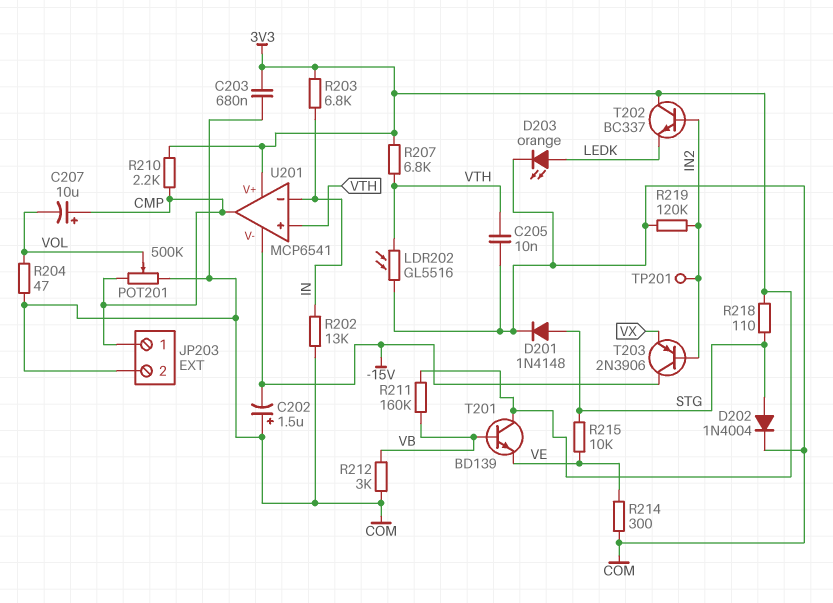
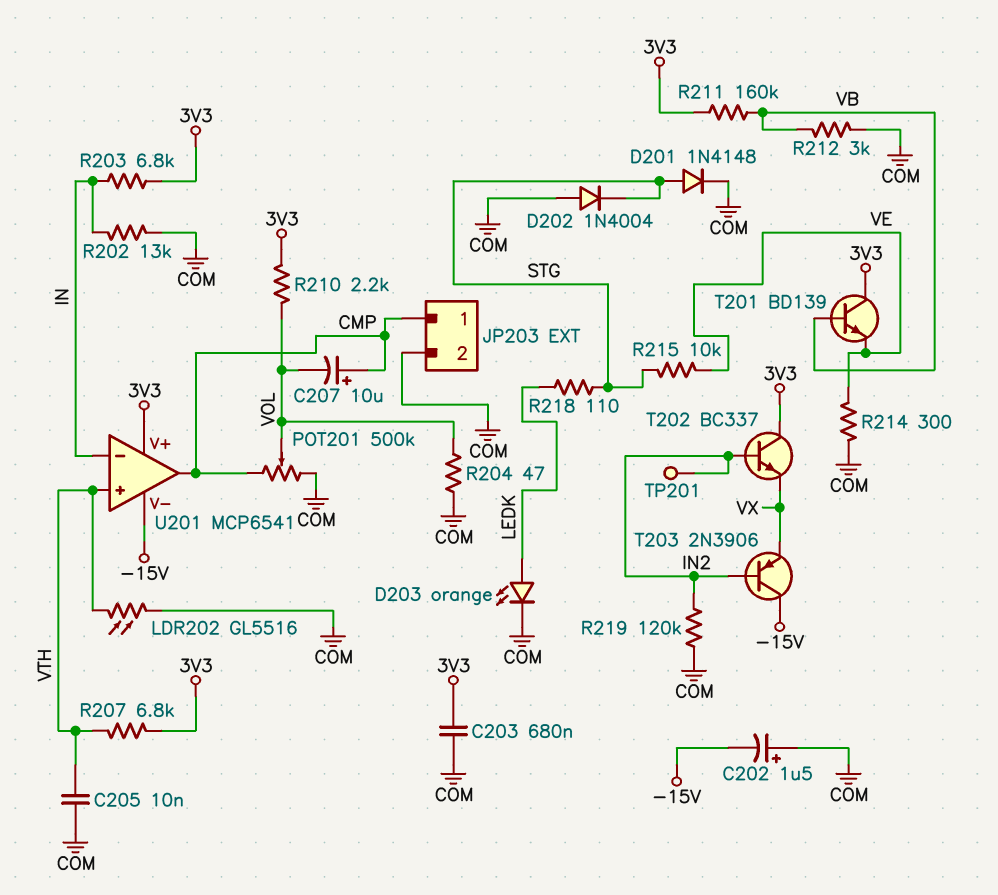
D202: diode 1N4004 (A STG, K COM) -> diode 1N4004 (A COM, K STG)
R210: 2.2k (3V3, CMP) -> 2.2k (3V3, VOL)
R218: 110 (3V3, STG) -> 110 (LEDK, STG)
T202: NPN BC337 (B IN2, C 3V3, E LEDK) -> NPN BC337 (B IN2, C 3V3, E VX)

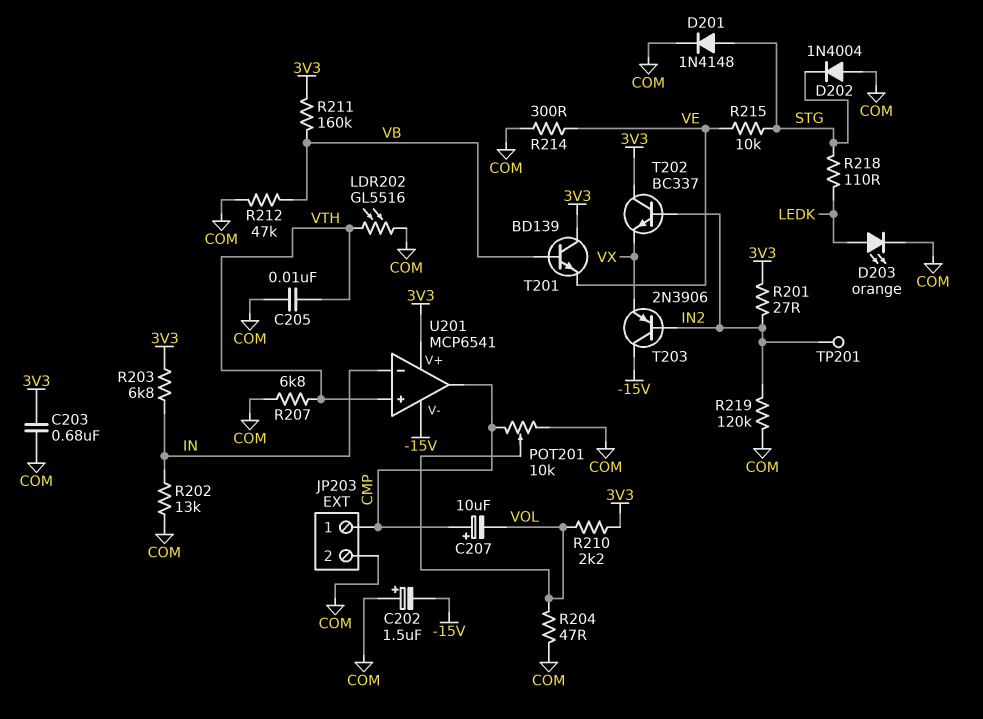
POT201: 500k (CMP, COM, wiper VOL) -> 10k (CMP, COM, wiper VOL)
R201: none -> 27 (3V3, IN2)
R207: 6.8k (3V3, VTH) -> 6.8k (COM, VTH)
R212: 3k (COM, VB) -> 47k (COM, VB)

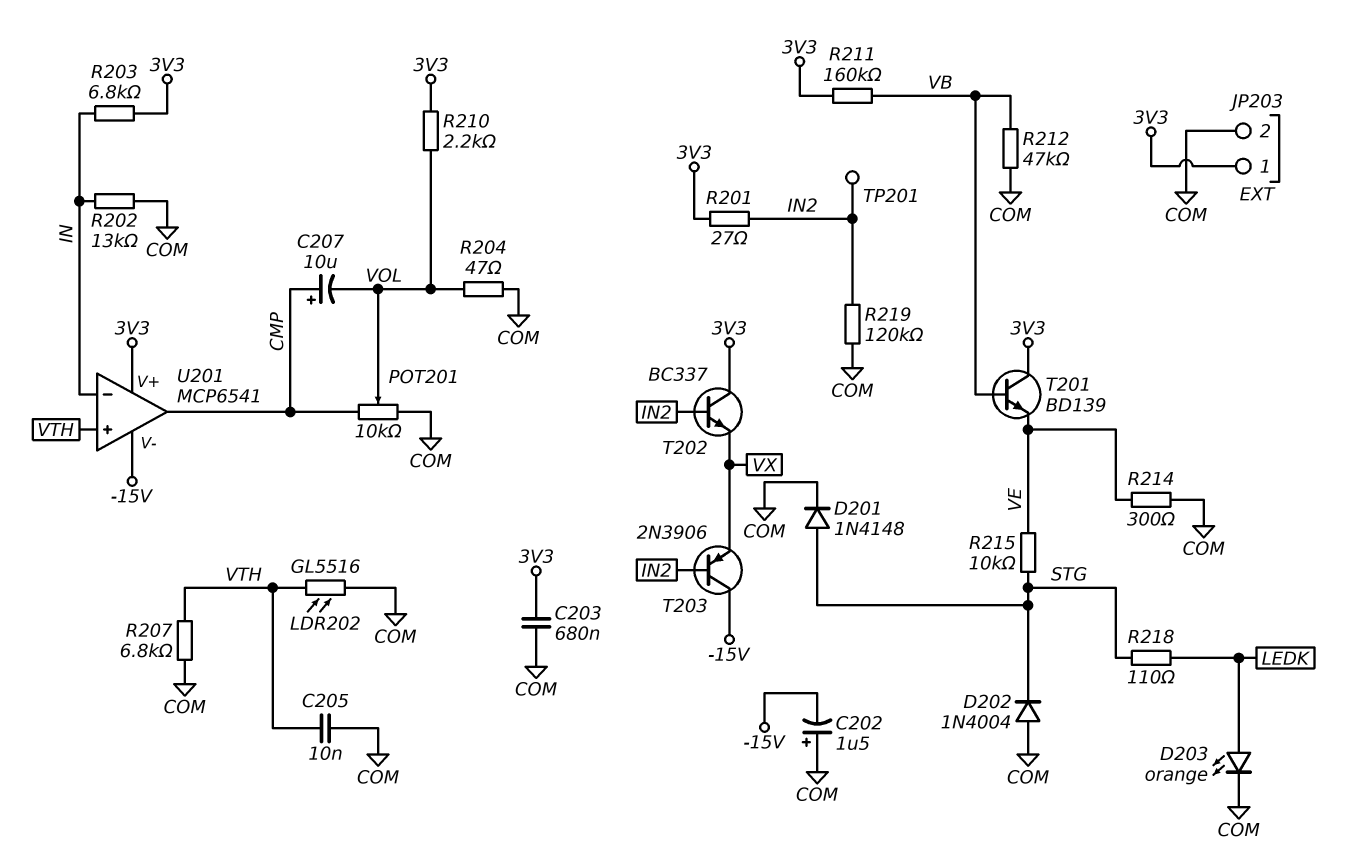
JP203 pin 1: CMP -> 3V3

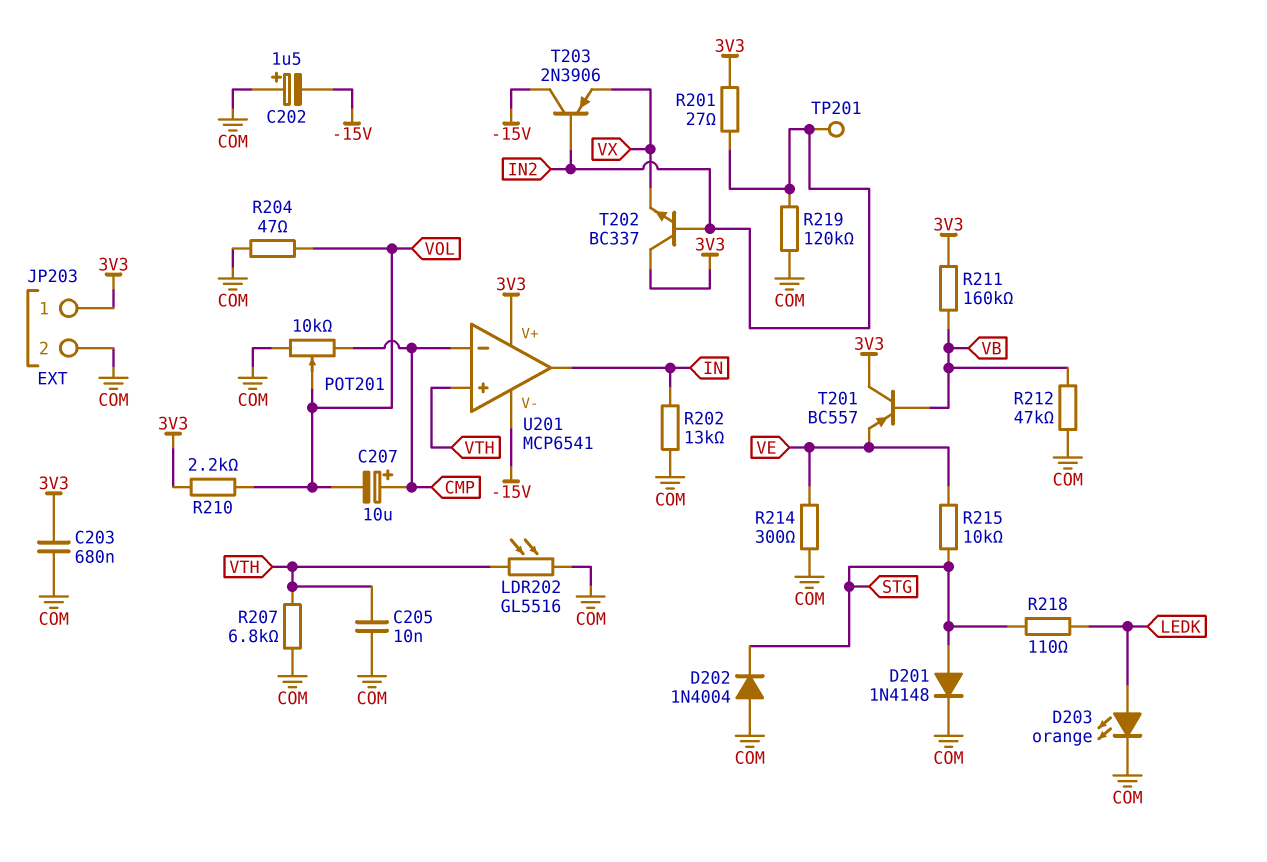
R203: 6.8k (3V3, IN) -> none
T201: NPN BD139 (B VB, C 3V3, E VE) -> PNP BC557 (B VB, C 3V3, E VE)
U201 pin in-: IN -> CMP
U201 pin out: CMP -> IN

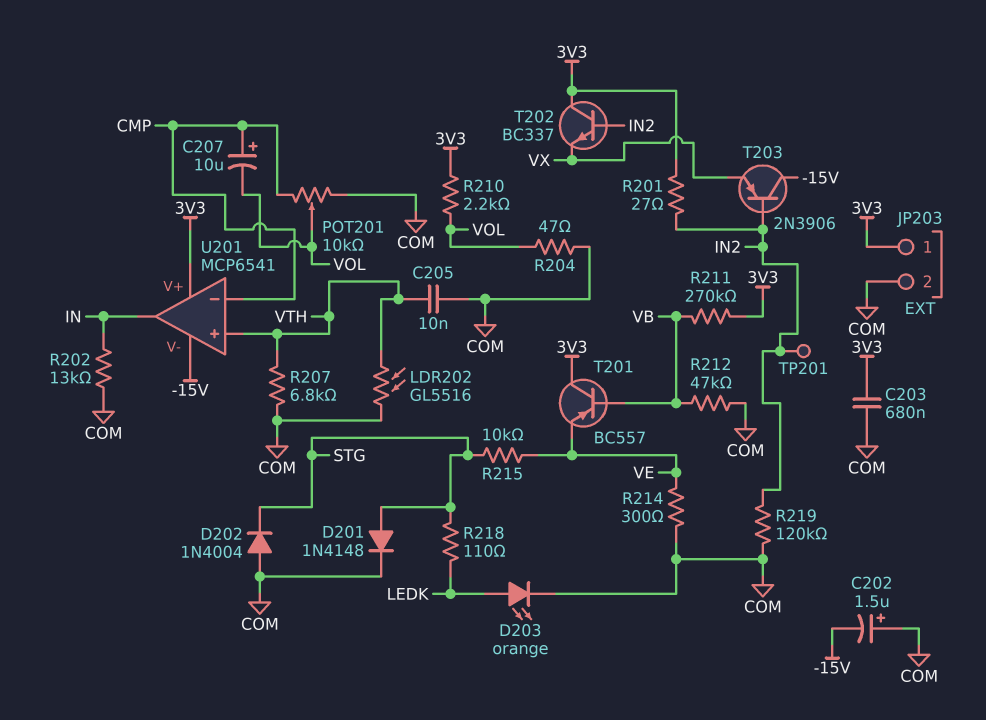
R211: 160k (3V3, VB) -> 270k (3V3, VB)

